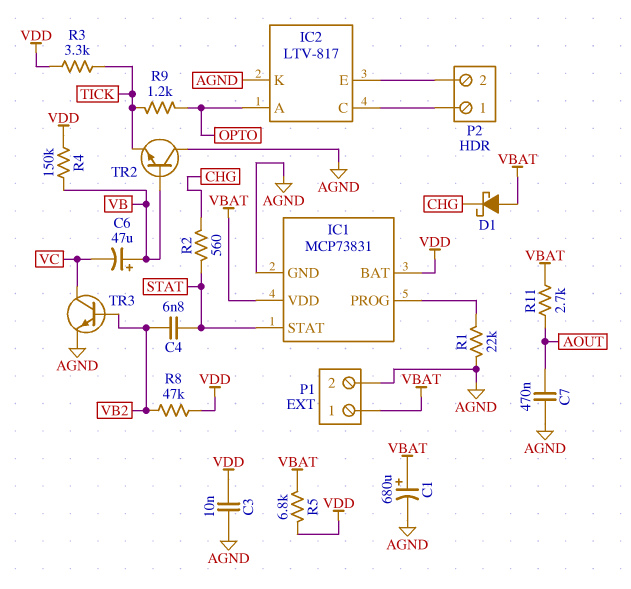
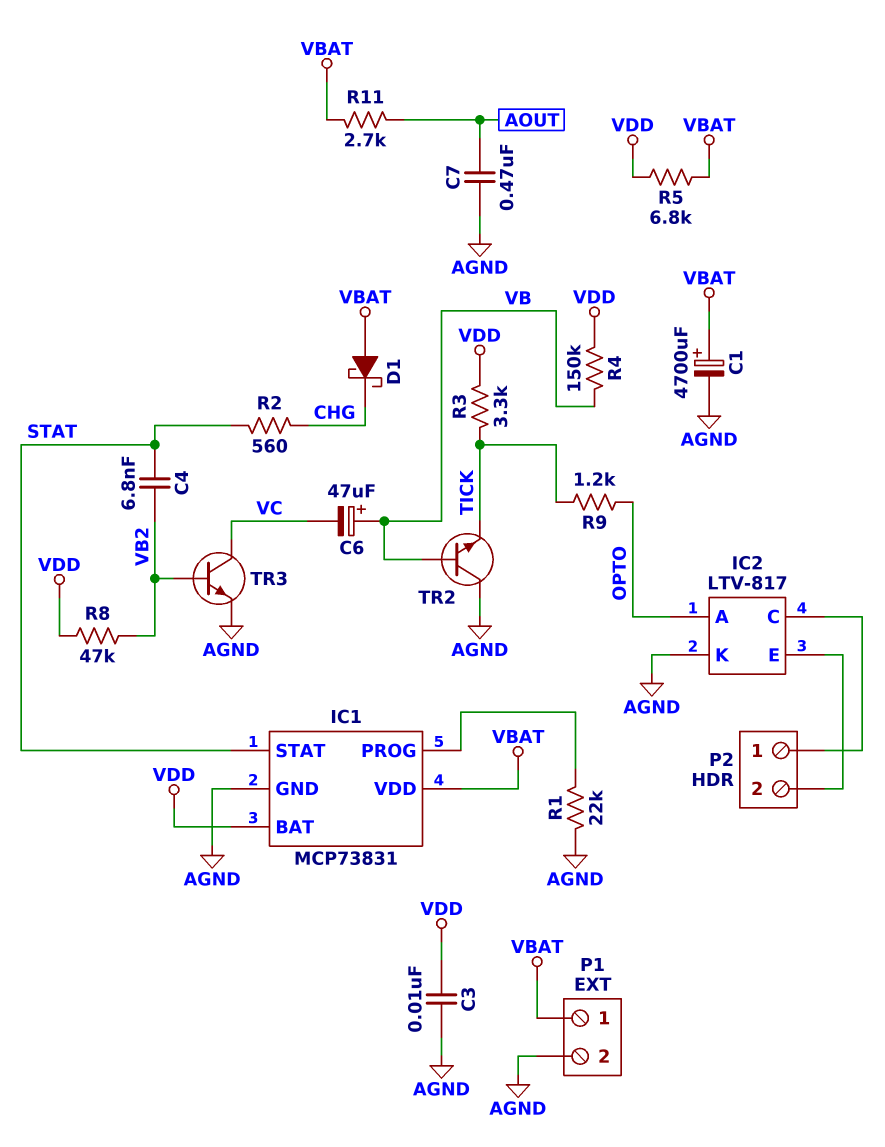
C1: 680uF (plus VBAT, minus AGND) -> 4700uF (plus VBAT, minus AGND)

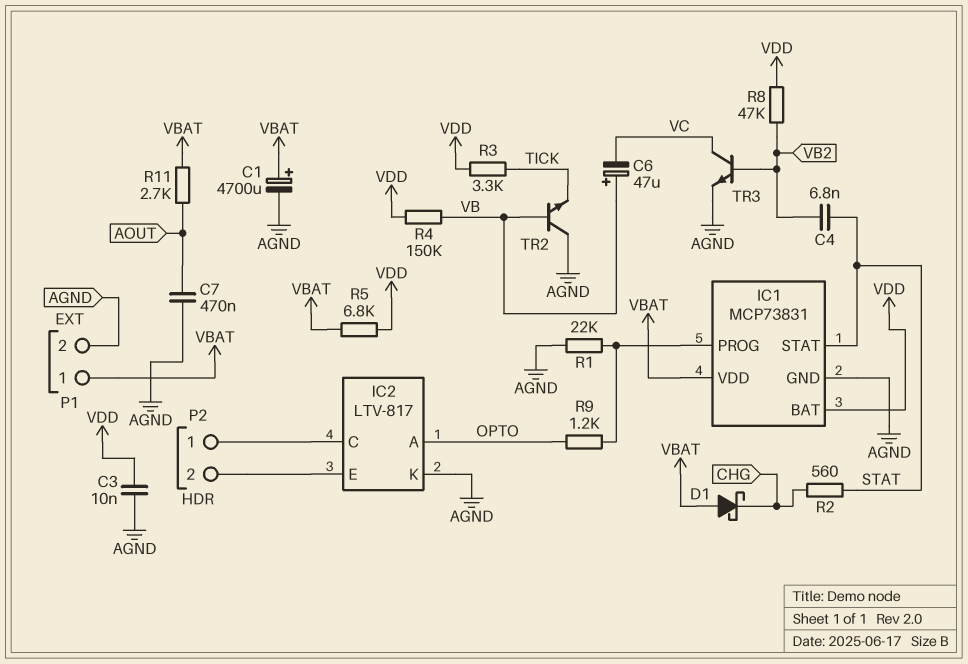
R9: 1.2k (OPTO, TICK) -> 1.2k (IC1/PROG, OPTO)

